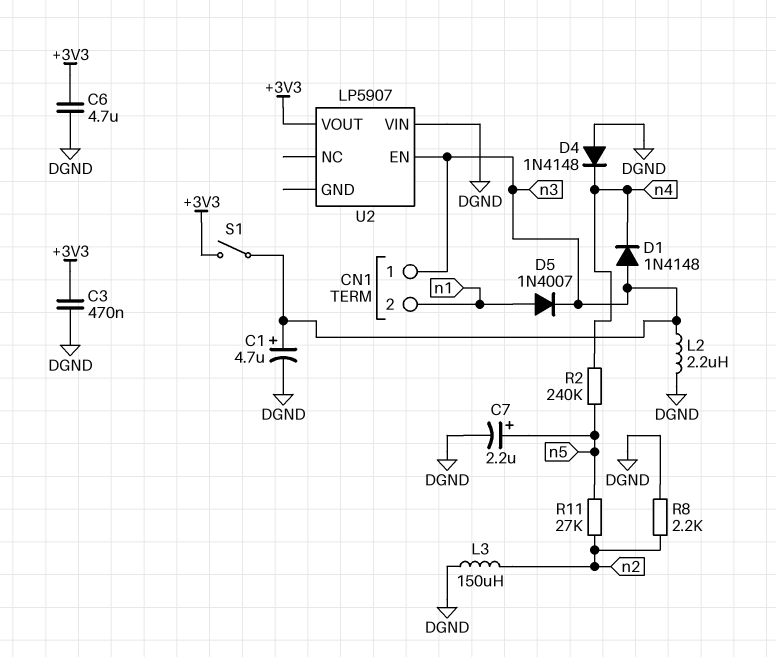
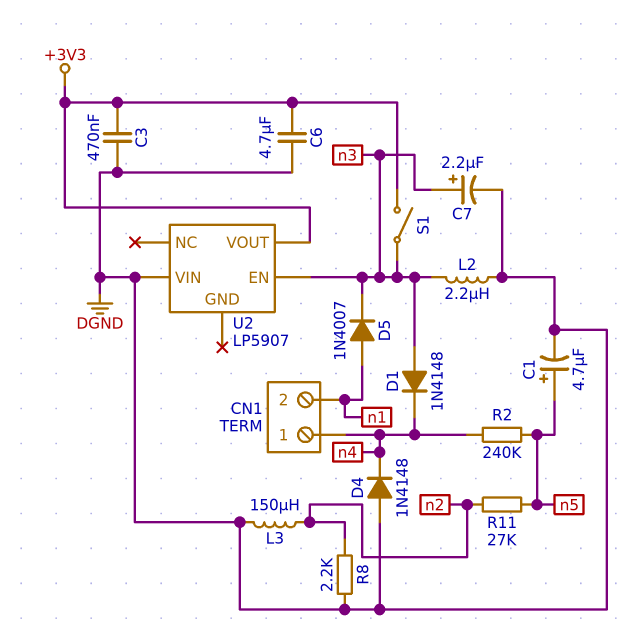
C1: 4.7uF (plus n3, minus DGND) -> 4.7uF (plus n5, minus DGND)
C7: 2.2uF (plus n5, minus DGND) -> 2.2uF (plus n3, minus DGND)
CN1 pin 1: n3 -> n4

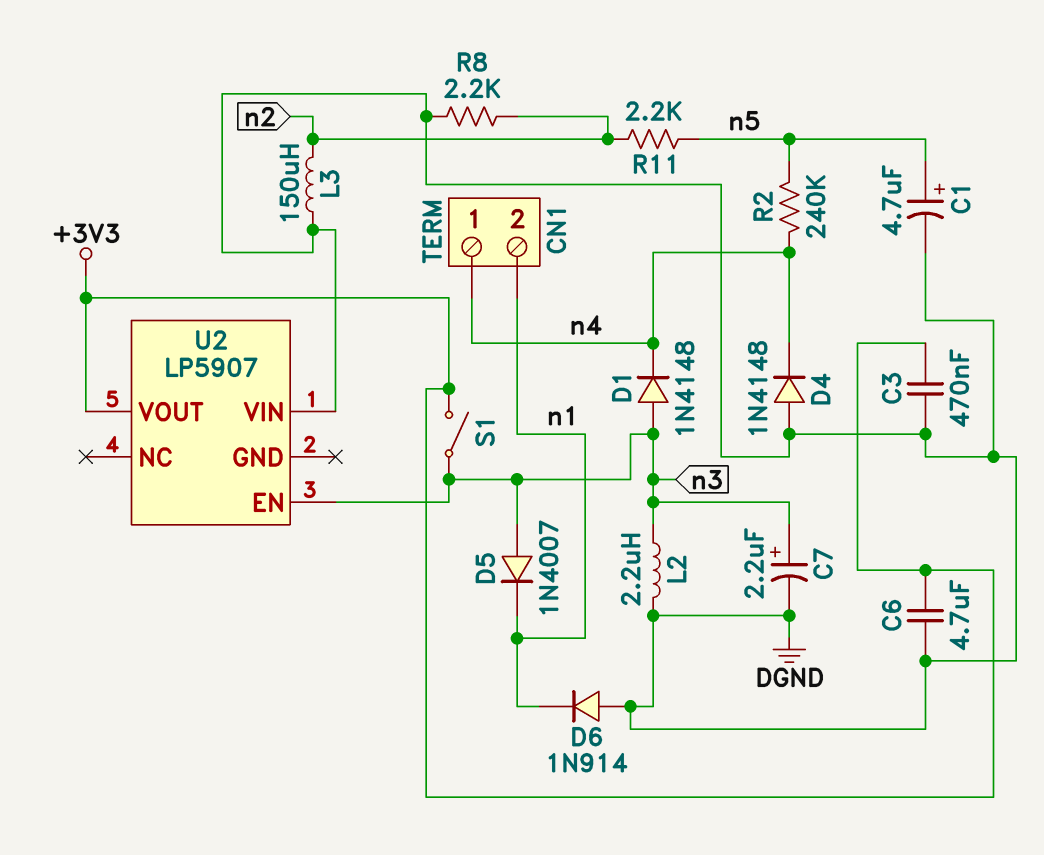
D5: diode 1N4007 (A n1, K n3) -> diode 1N4007 (A n3, K n1)
D6: none -> diode 1N914 (A DGND, K n1)
R11: 27k (n2, n5) -> 2.2k (n2, n5)

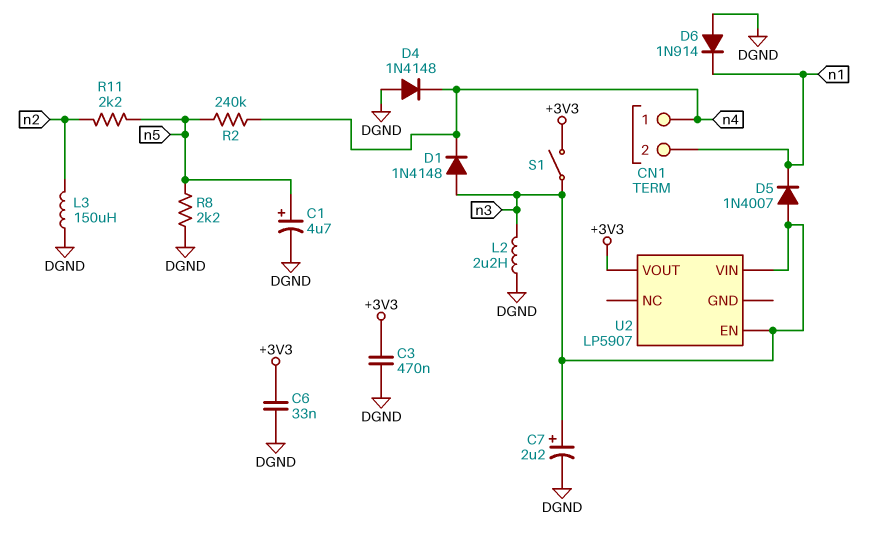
C6: 4.7uF (+3V3, DGND) -> 33nF (+3V3, DGND)
R8: 2.2k (DGND, n2) -> 2.2k (DGND, n5)
U2 pin VIN: DGND -> n3

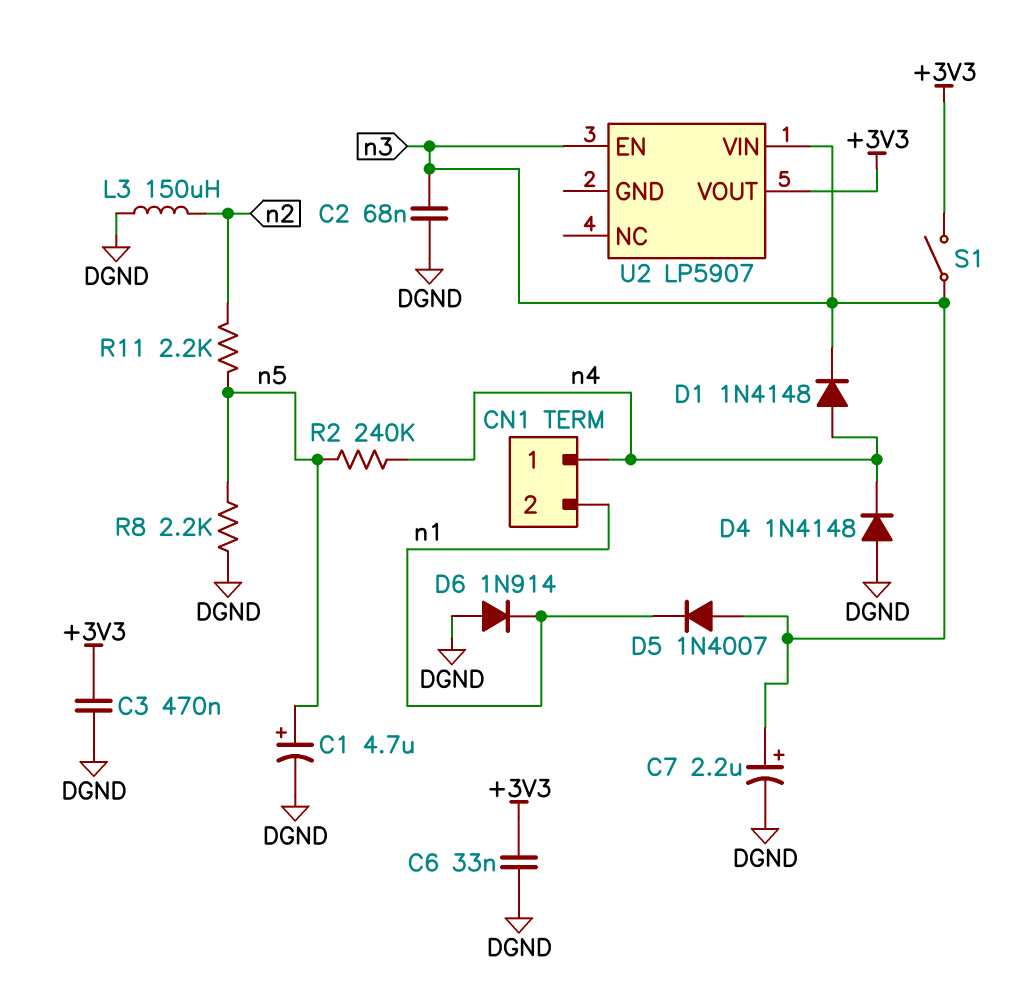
C2: none -> 68nF (DGND, n3)
D1: diode 1N4148 (A n3, K n4) -> diode 1N4148 (A n4, K n3)
L2: 2.2uH (DGND, n3) -> none

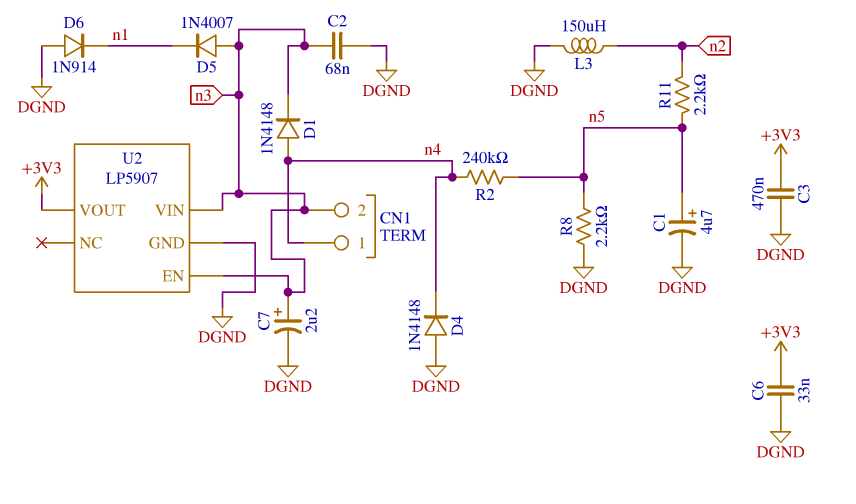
CN1 pin 2: n1 -> n3
S1: switch (+3V3, n3) -> none
U2 pin GND: none -> DGND

